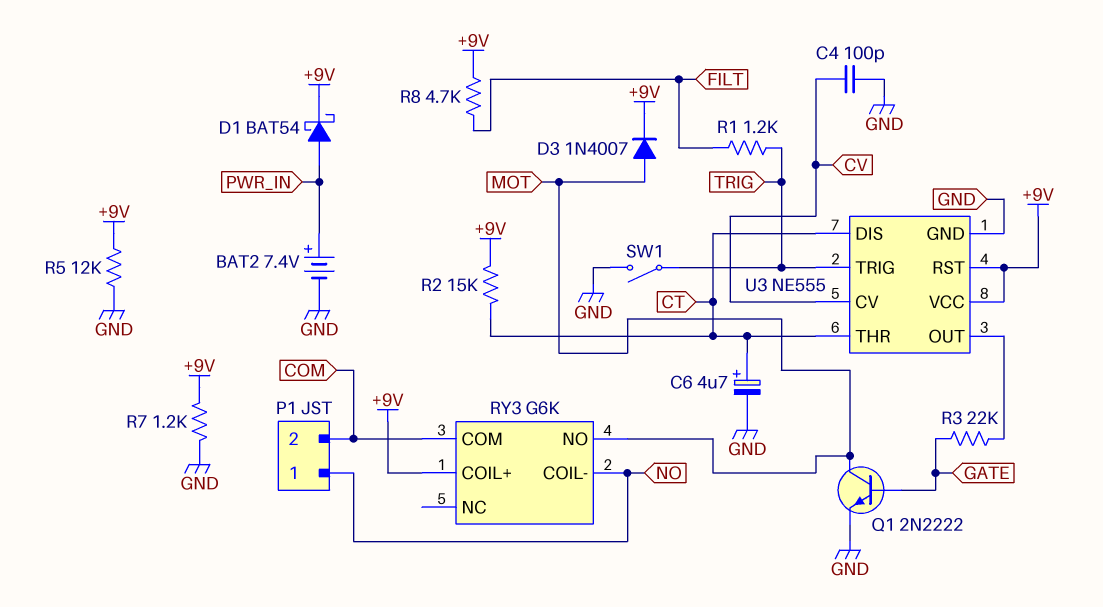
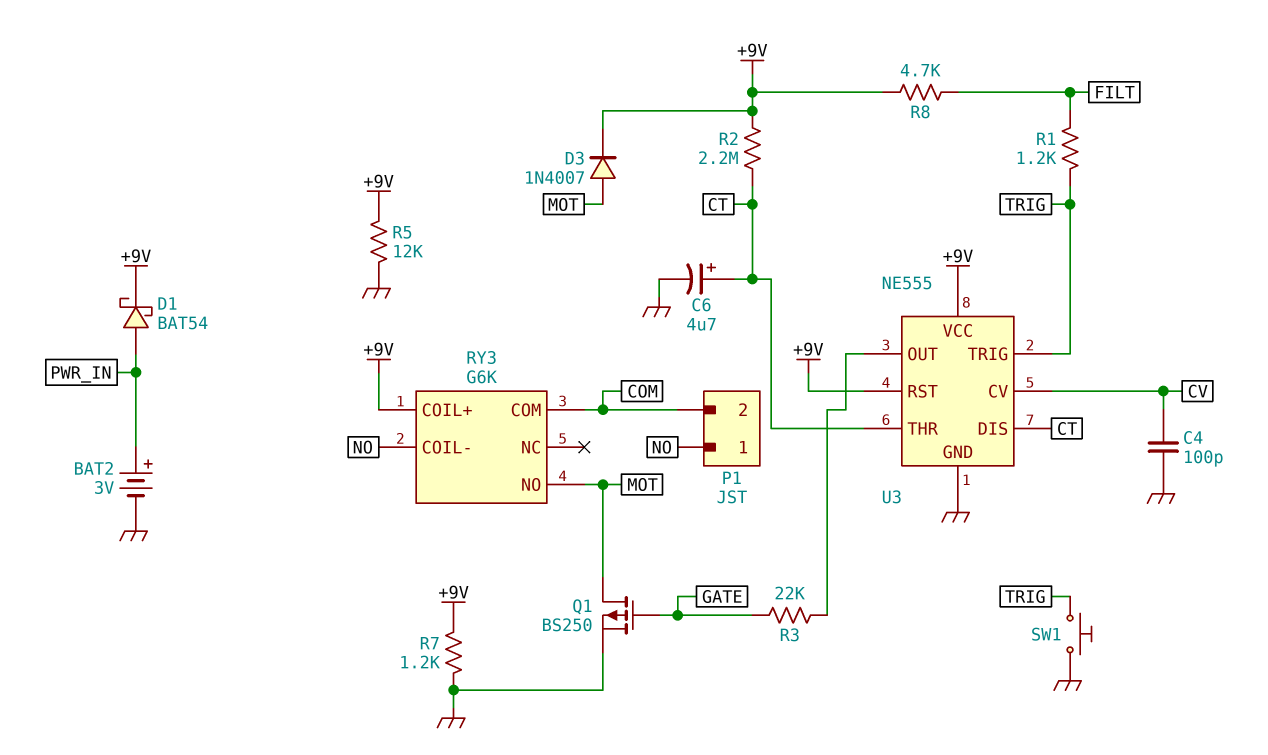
BAT2: 7.4V (plus PWR_IN, minus GND) -> 3V (plus PWR_IN, minus GND)
Q1: NPN 2N2222 (B GATE, C MOT, E GND) -> PMOS BS250 (G GATE, D MOT, S GND)
R2: 15k (+9V, CT) -> 2.2M (+9V, CT)
SW1: switch (GND, TRIG) -> button (GND, TRIG)

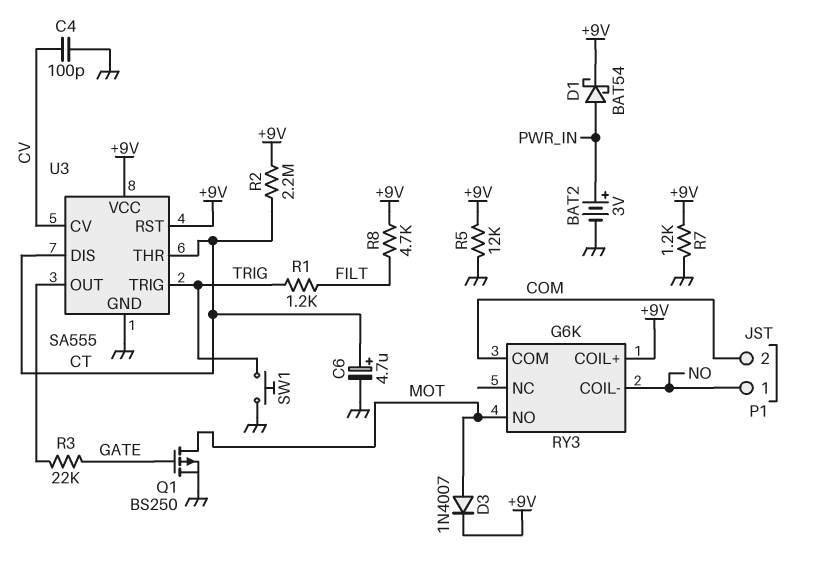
U3: NE555 -> SA555

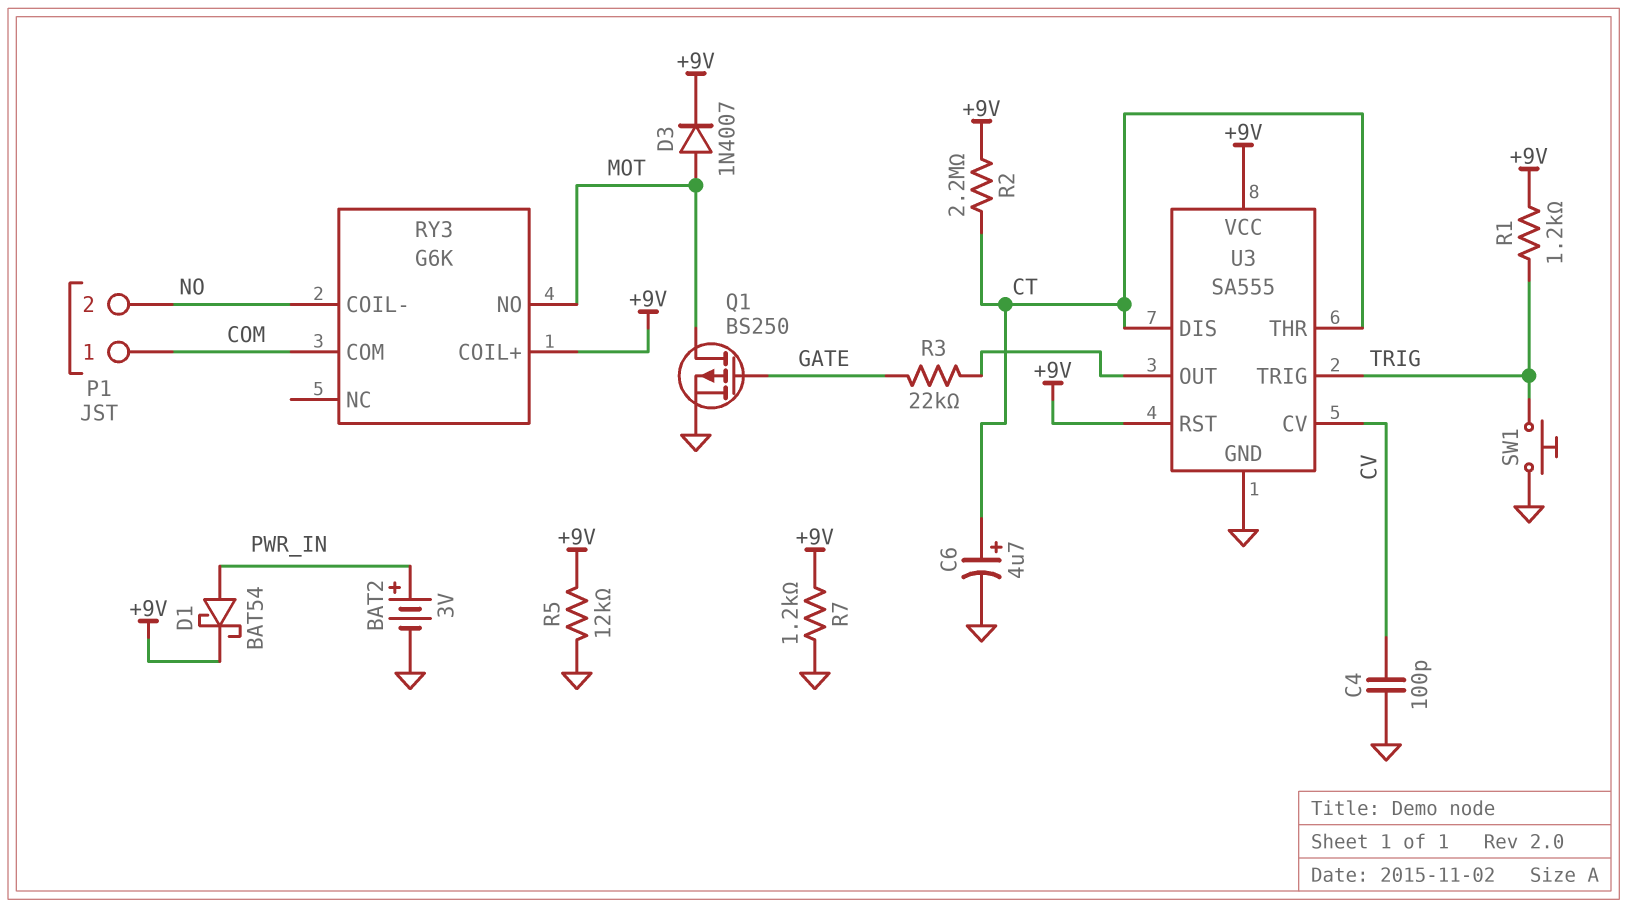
P1 pin 1: NO -> COM
P1 pin 2: COM -> NO
R1: 1.2k (FILT, TRIG) -> 1.2k (+9V, TRIG)
R8: 4.7k (+9V, FILT) -> none

